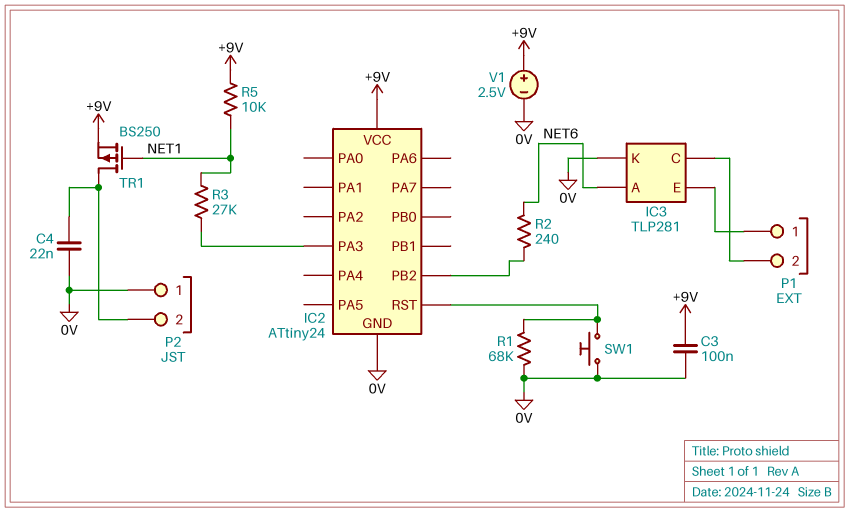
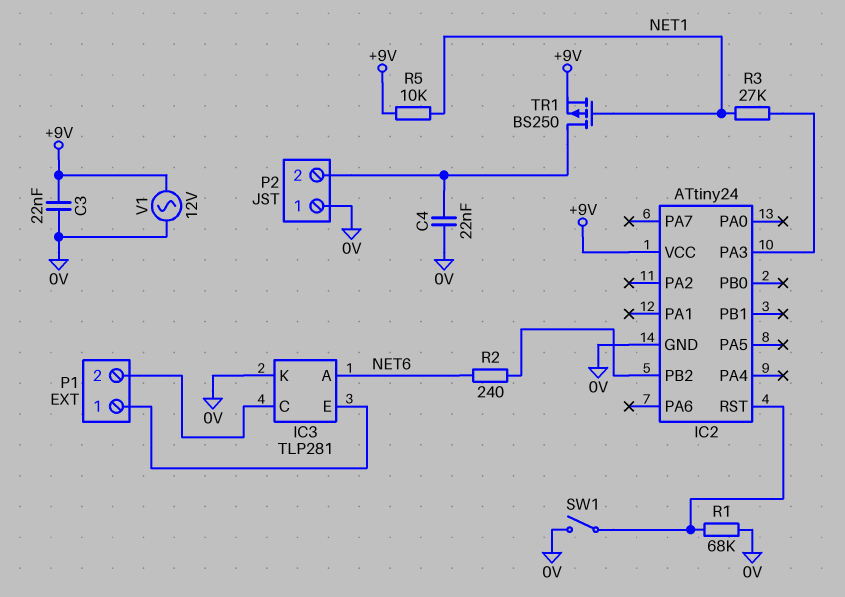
C3: 100nF (+9V, 0V) -> 22nF (+9V, 0V)
SW1: button (0V, IC2/RST) -> switch (0V, IC2/RST)
V1: 2.5V (plus +9V, minus 0V) -> AC 12V (+9V, 0V)

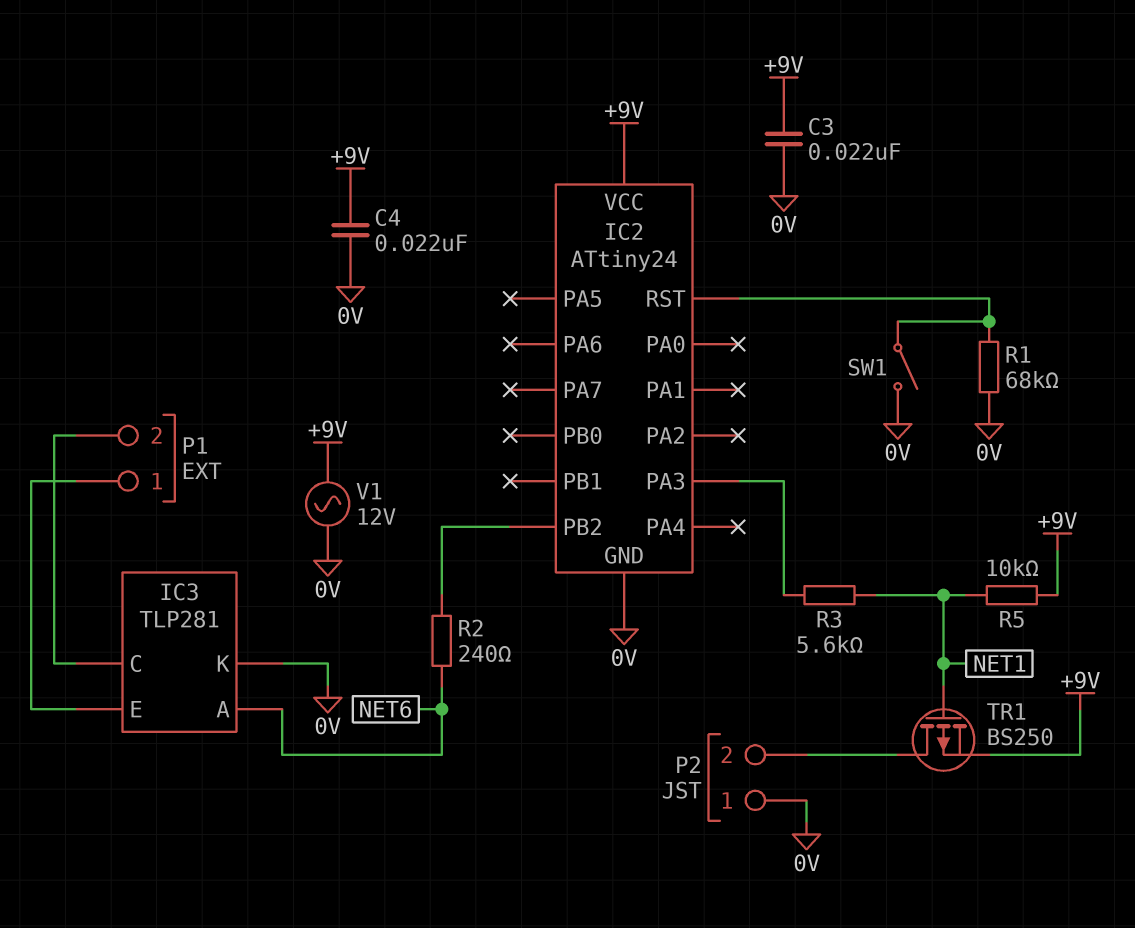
C4: 22nF (0V, P2/2) -> 22nF (+9V, 0V)
R3: 27k (IC2/PA3, NET1) -> 5.6k (IC2/PA3, NET1)

